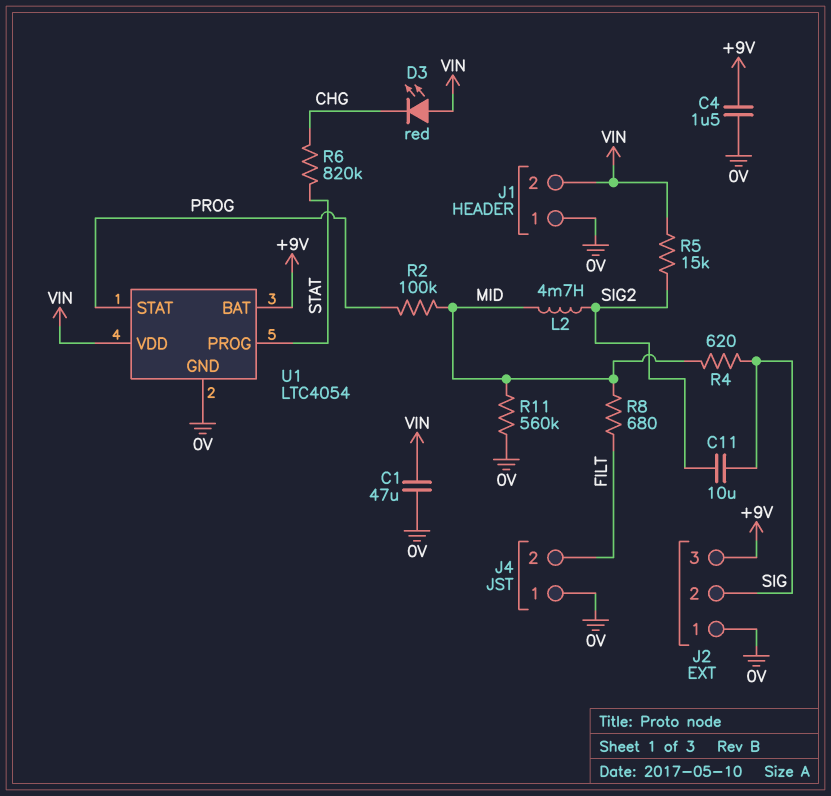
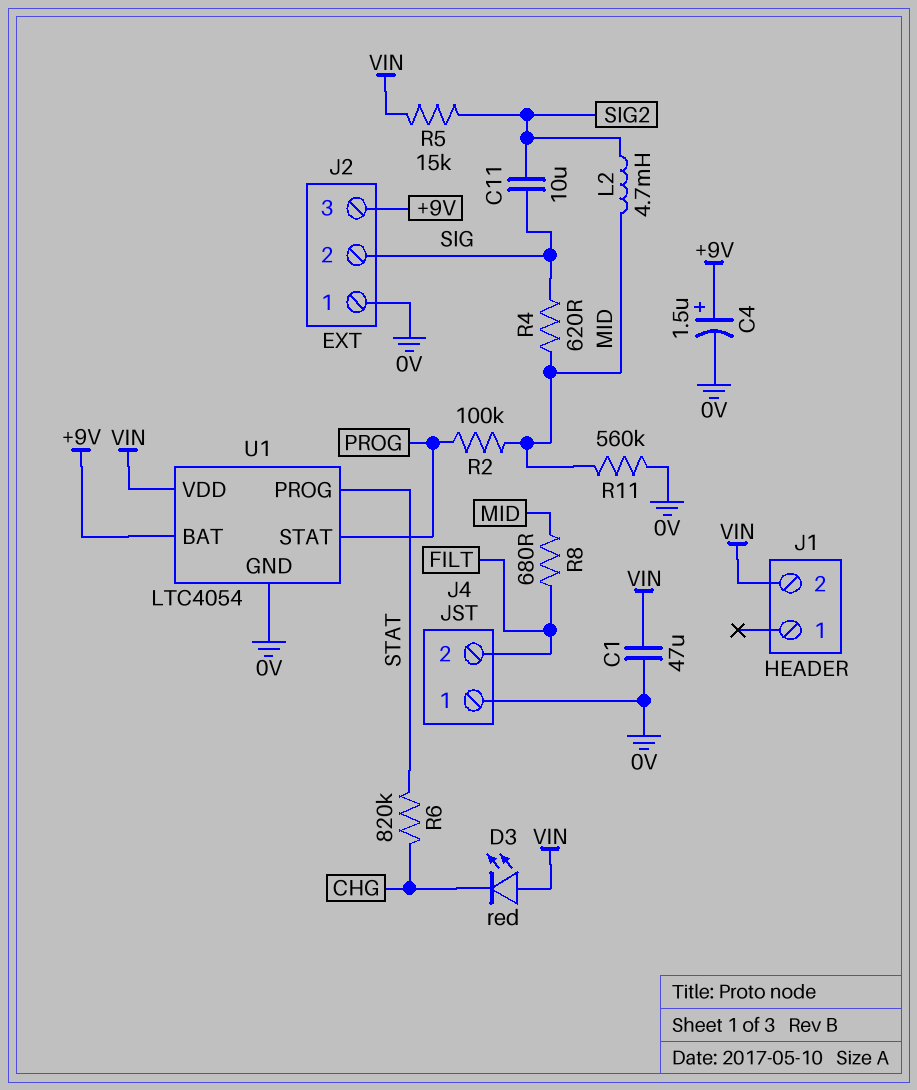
C4: 1.5uF (+9V, 0V) -> 1.5uF (plus +9V, minus 0V)
J1 pin 1: 0V -> none

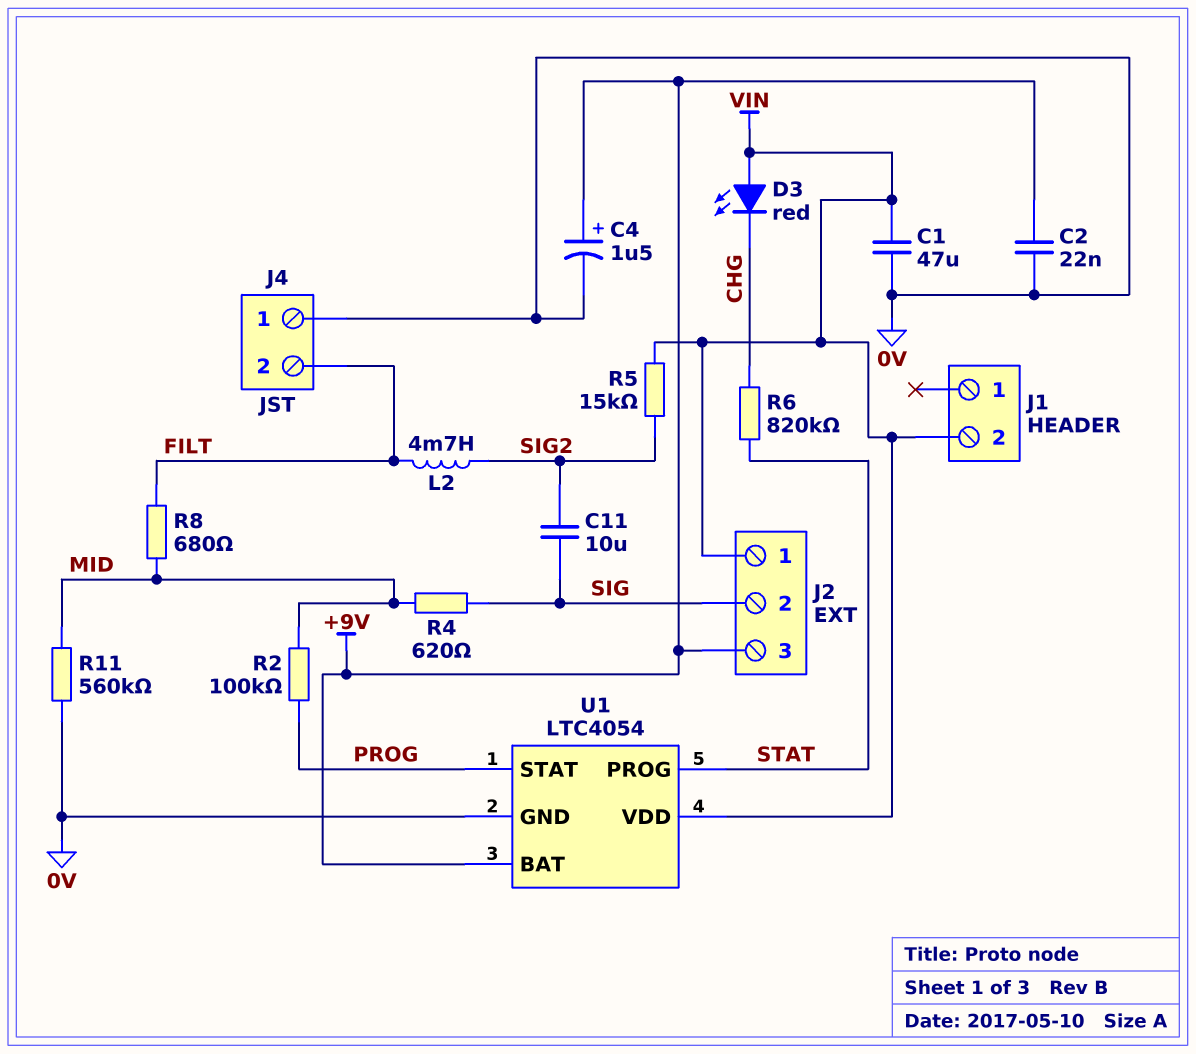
C2: none -> 22nF (+9V, 0V)
J2 pin 1: 0V -> VIN
L2: 4.7mH (MID, SIG2) -> 4.7mH (FILT, SIG2)

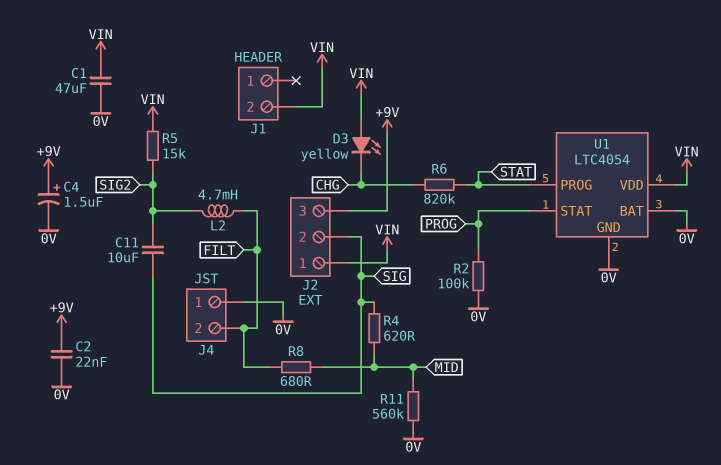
D3: LED red (A VIN, K CHG) -> LED yellow (A VIN, K CHG)
R2: 100k (MID, PROG) -> 100k (0V, PROG)
U1 pin BAT: +9V -> 0V

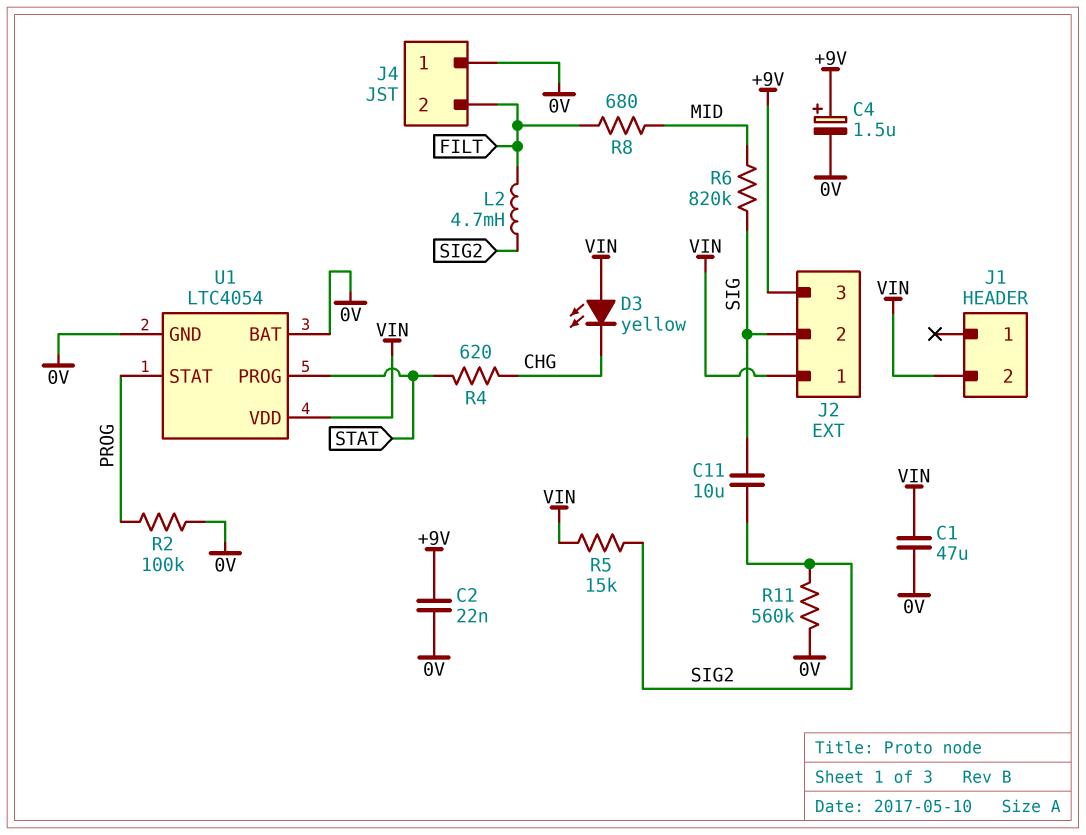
R4: 620 (MID, SIG) -> 620 (CHG, STAT)
R6: 820k (CHG, STAT) -> 820k (MID, SIG)
R11: 560k (0V, MID) -> 560k (0V, SIG2)

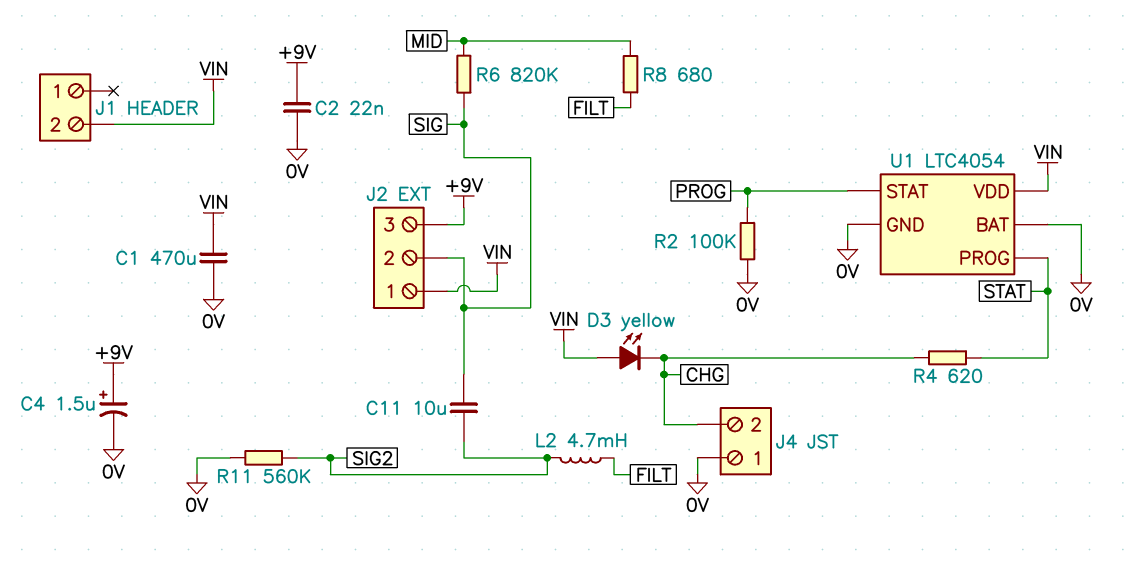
C1: 47uF (0V, VIN) -> 470uF (0V, VIN)
J4 pin 2: FILT -> CHG
R5: 15k (SIG2, VIN) -> none

